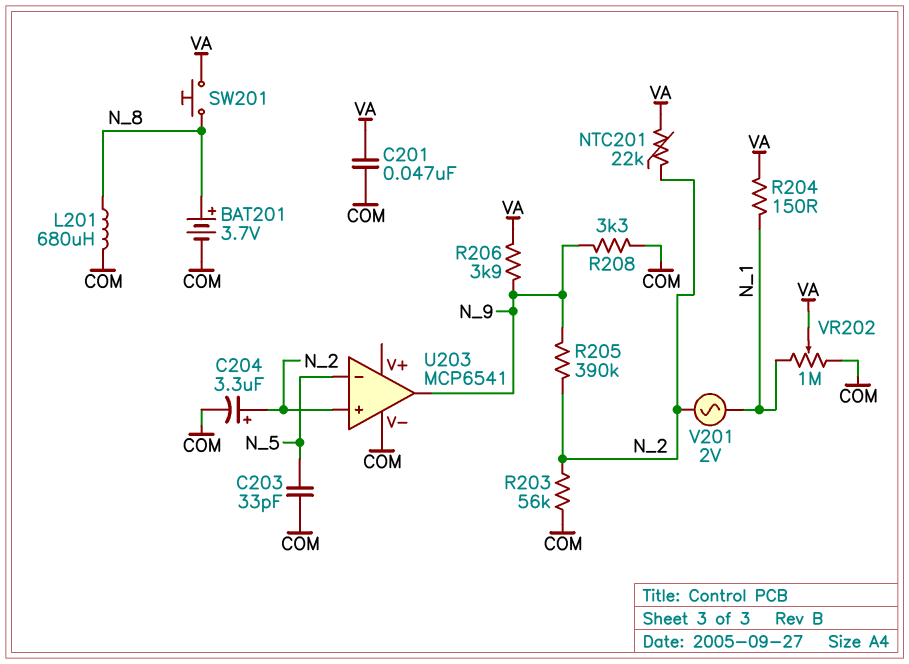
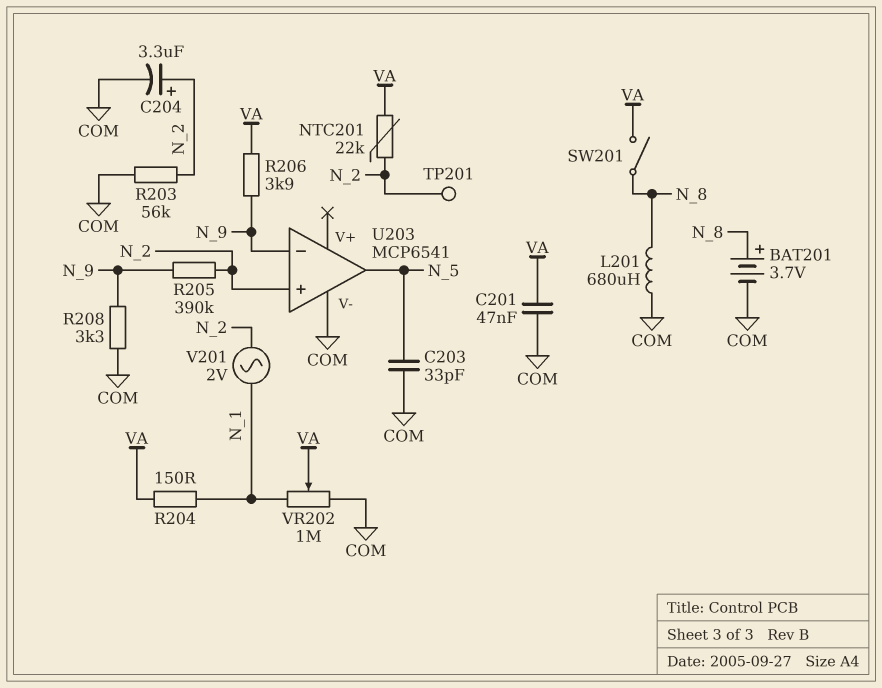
SW201: button (N_8, VA) -> switch (N_8, VA)
TP201: none -> test point (N_2)
U203 pin in-: N_5 -> N_9
U203 pin out: N_9 -> N_5

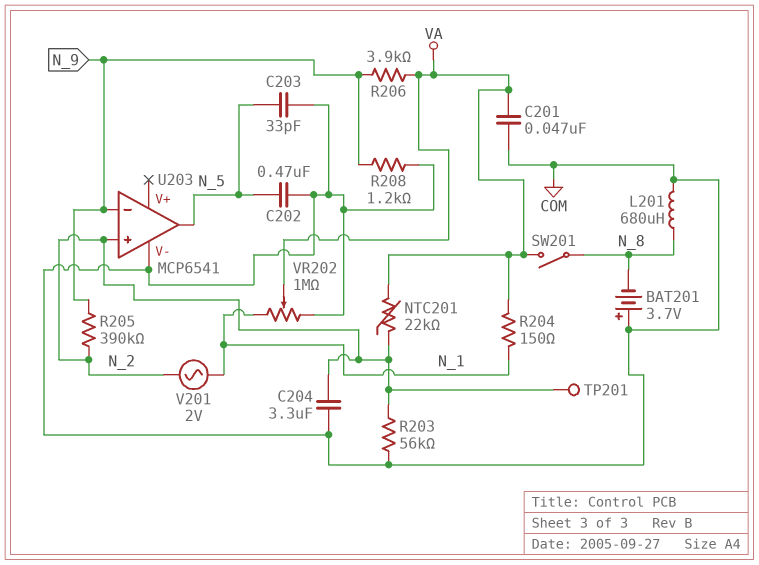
BAT201: 3.7V (plus N_8, minus COM) -> 3.7V (plus COM, minus N_8)
C202: none -> 470nF (COM, N_5)
C204: 3.3uF (plus N_2, minus COM) -> 3.3uF (COM, N_2)
R208: 3.3k (COM, N_9) -> 1.2k (COM, N_9)

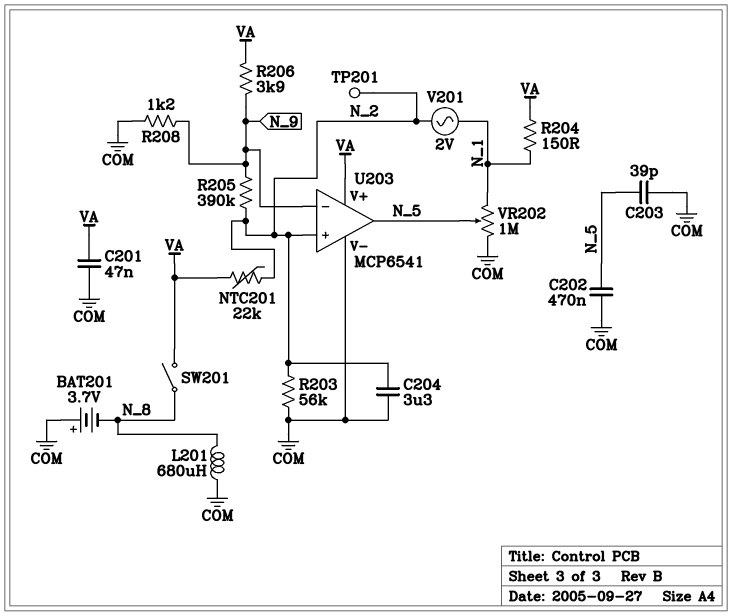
C203: 33pF (COM, N_5) -> 39pF (COM, N_5)
U203 pin V+: none -> VA
VR202: 1M (COM, N_1, wiper VA) -> 1M (COM, N_1, wiper N_5)

